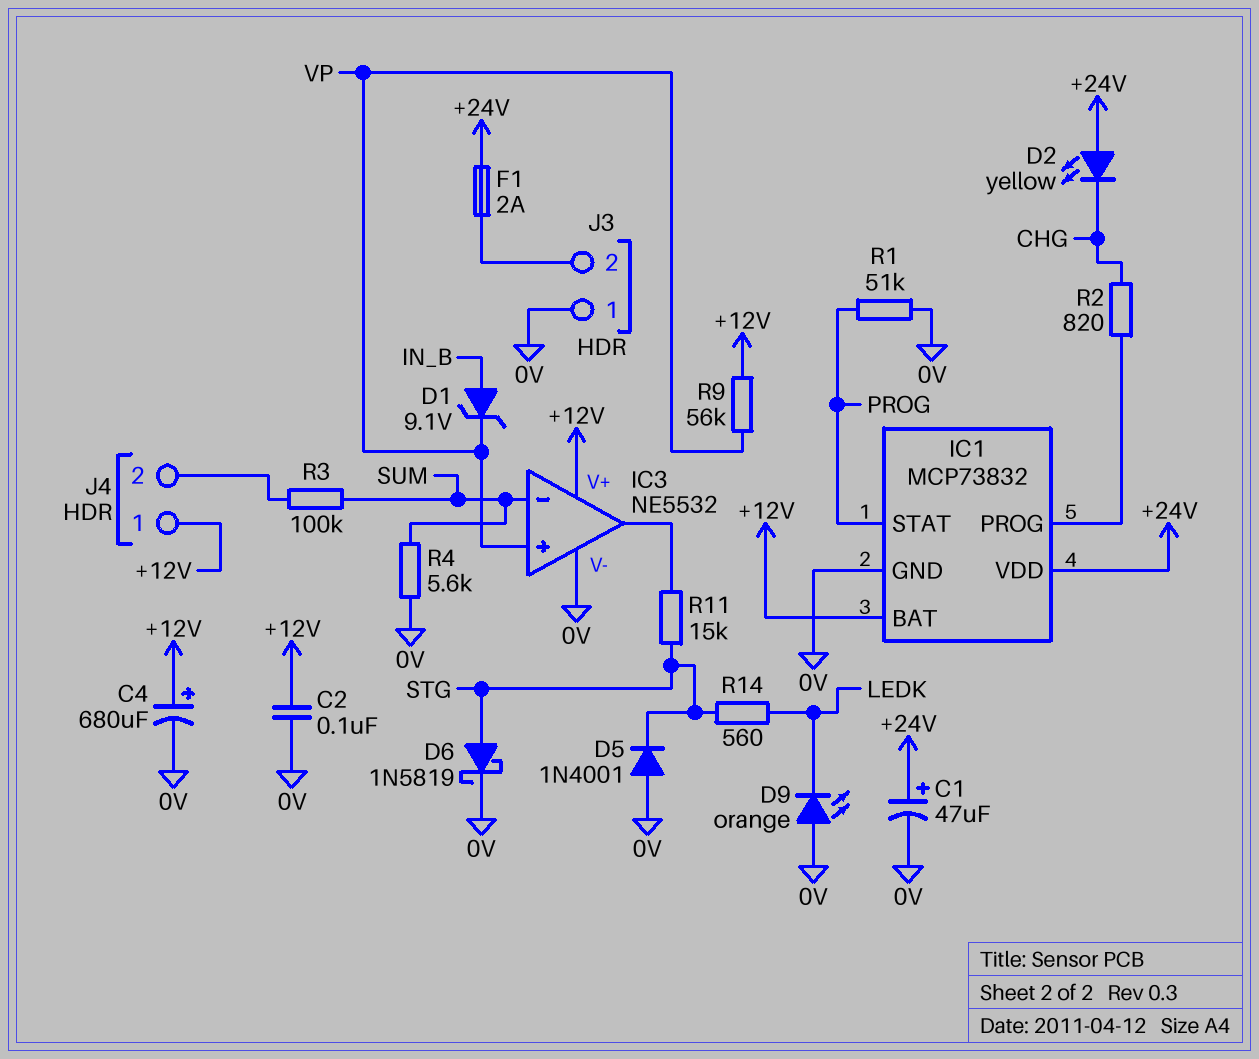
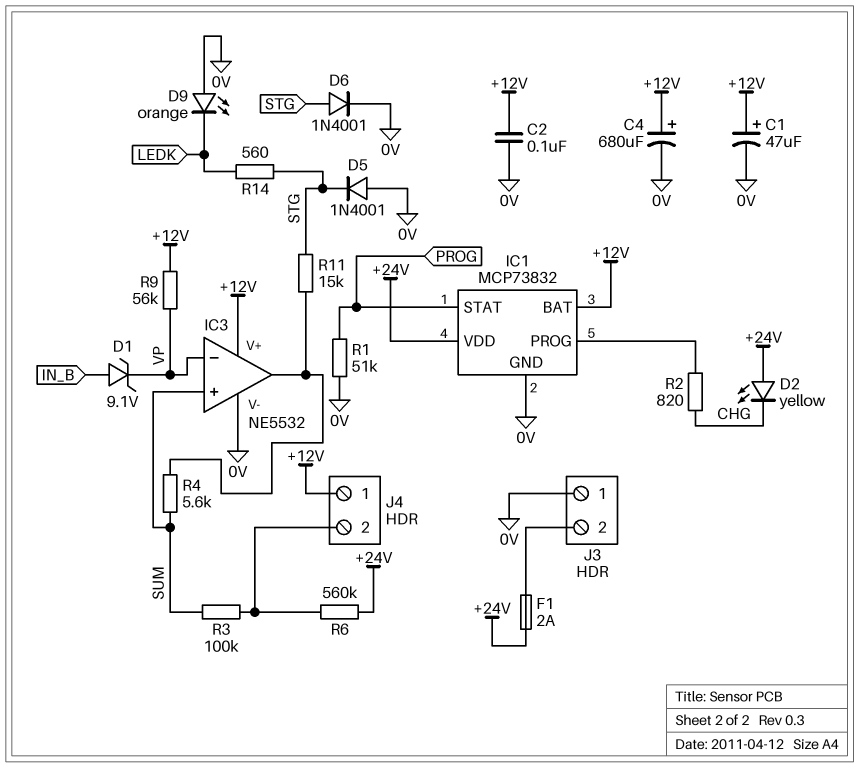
C1: 47uF (plus +24V, minus 0V) -> 47uF (plus +12V, minus 0V)
D6: schottky 1N5819 (A STG, K 0V) -> diode 1N4001 (A STG, K 0V)
IC3 pin in+: VP -> SUM
IC3 pin in-: SUM -> VP
R4: 5.6k (0V, SUM) -> 5.6k (IC3/out, SUM)
R6: none -> 560k (+24V, J4/2)

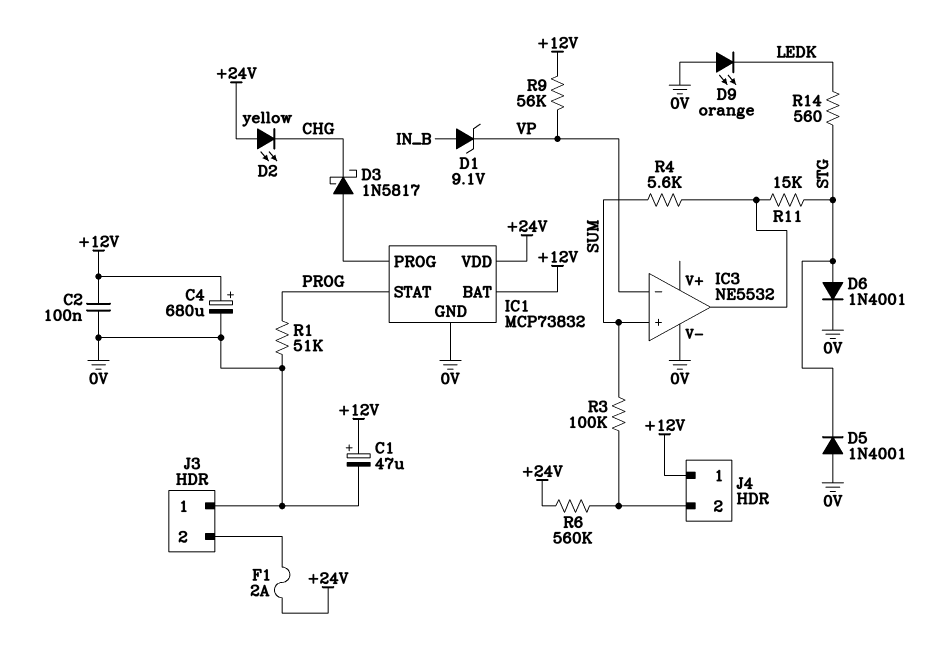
D3: none -> schottky 1N5817 (A IC1/PROG, K CHG)
IC3 pin V+: +12V -> none
R2: 820 (CHG, IC1/PROG) -> none

